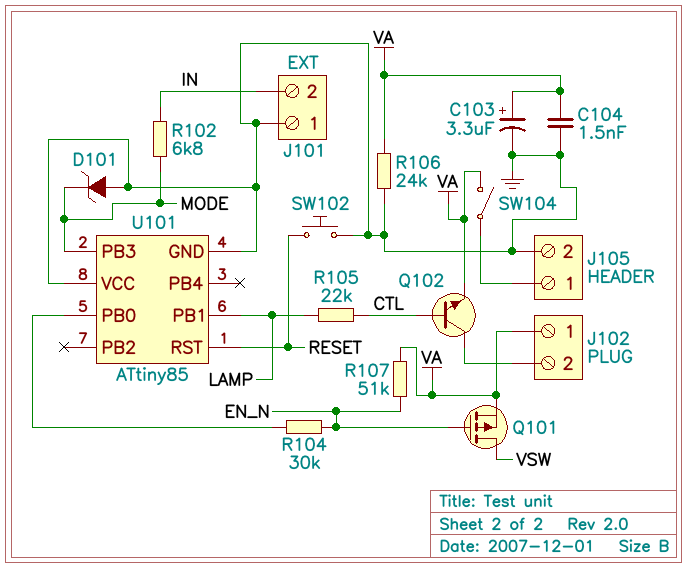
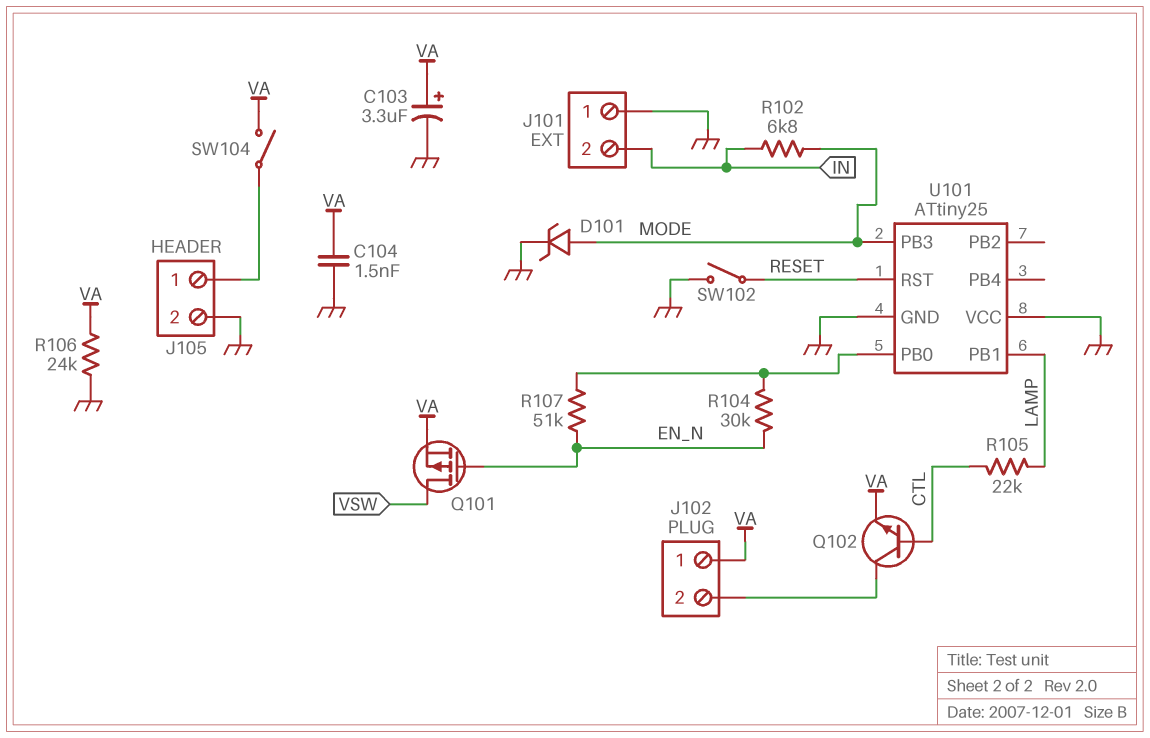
D101: zener (A GND, K MODE) -> zener (A MODE, K GND)
R107: 51k (EN_N, VA) -> 51k (EN_N, U101/PB0)
SW102: button (GND, RESET) -> switch (GND, RESET)
U101: ATtiny85 -> ATtiny25

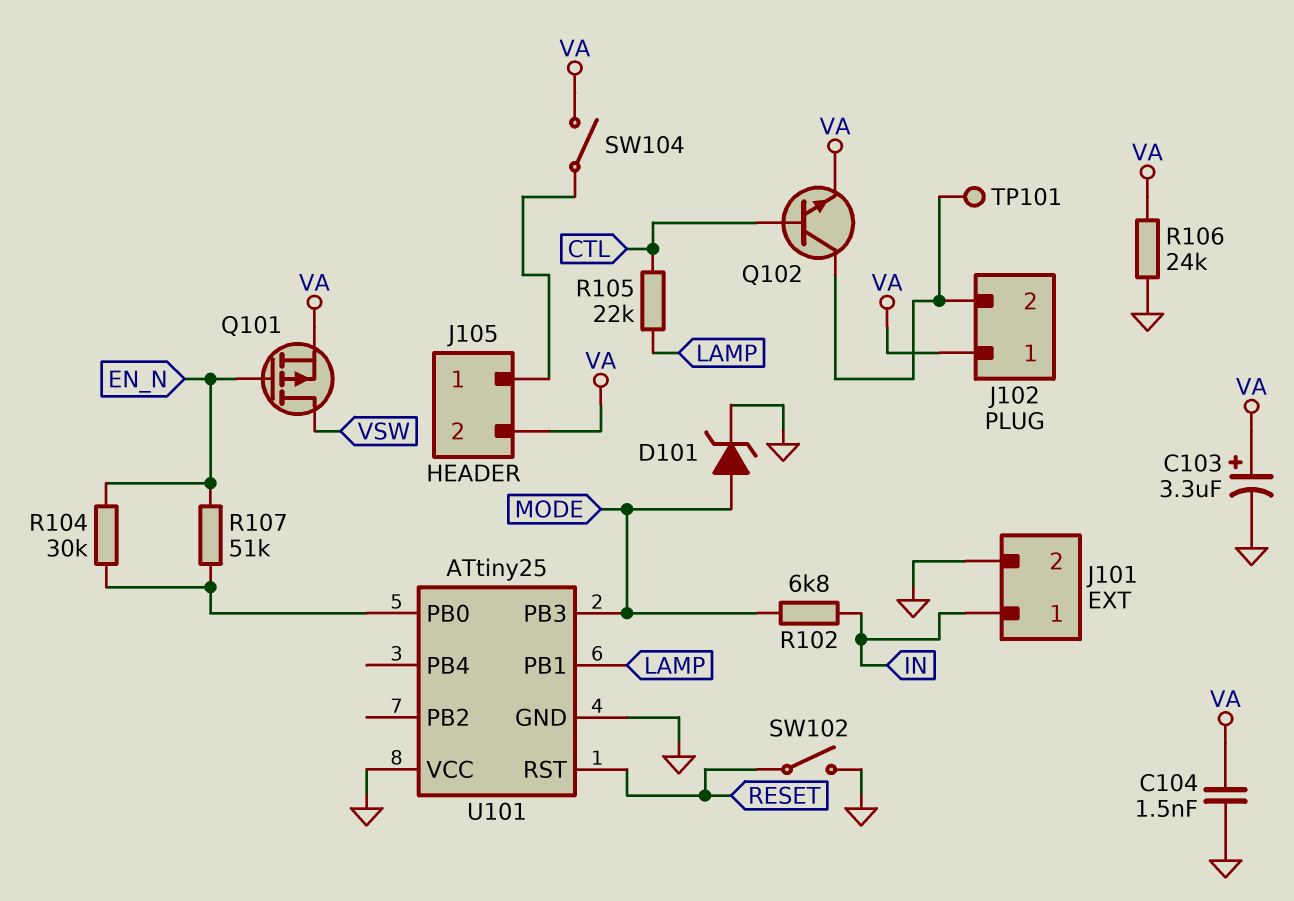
J101 pin 1: GND -> IN
J101 pin 2: IN -> GND
J105 pin 2: GND -> VA
TP101: none -> test point (J102/2)

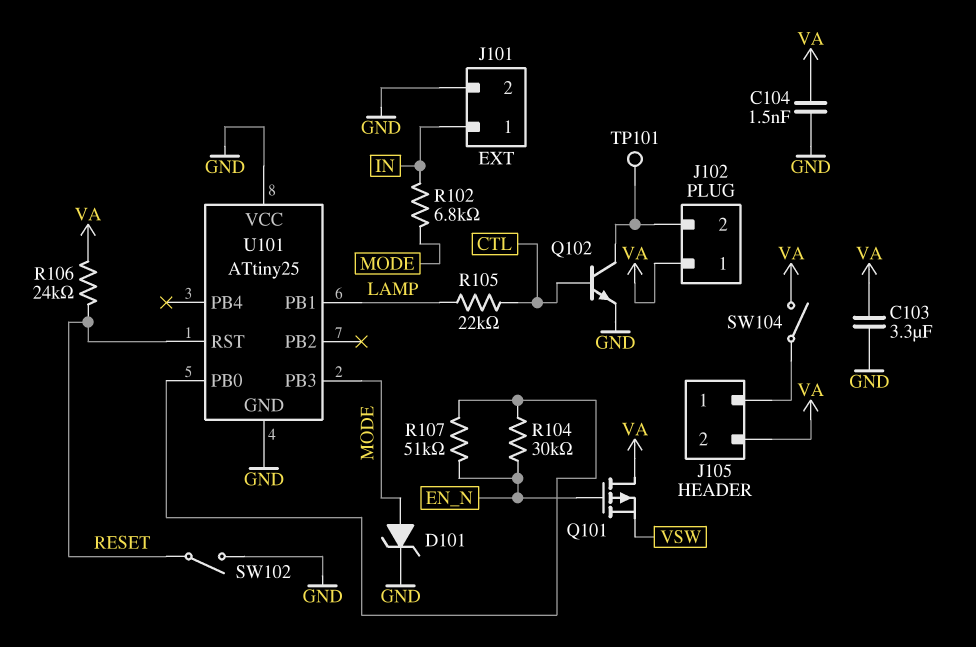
C103: 3.3uF (plus VA, minus GND) -> 3.3uF (GND, VA)
Q101: PMOS (G EN_N, D VSW, S VA) -> PMOS (G EN_N, D VA, S VSW)
Q102: NPN (B CTL, C J102/2, E VA) -> NPN (B CTL, C J102/2, E GND)
R106: 24k (GND, VA) -> 24k (RESET, VA)

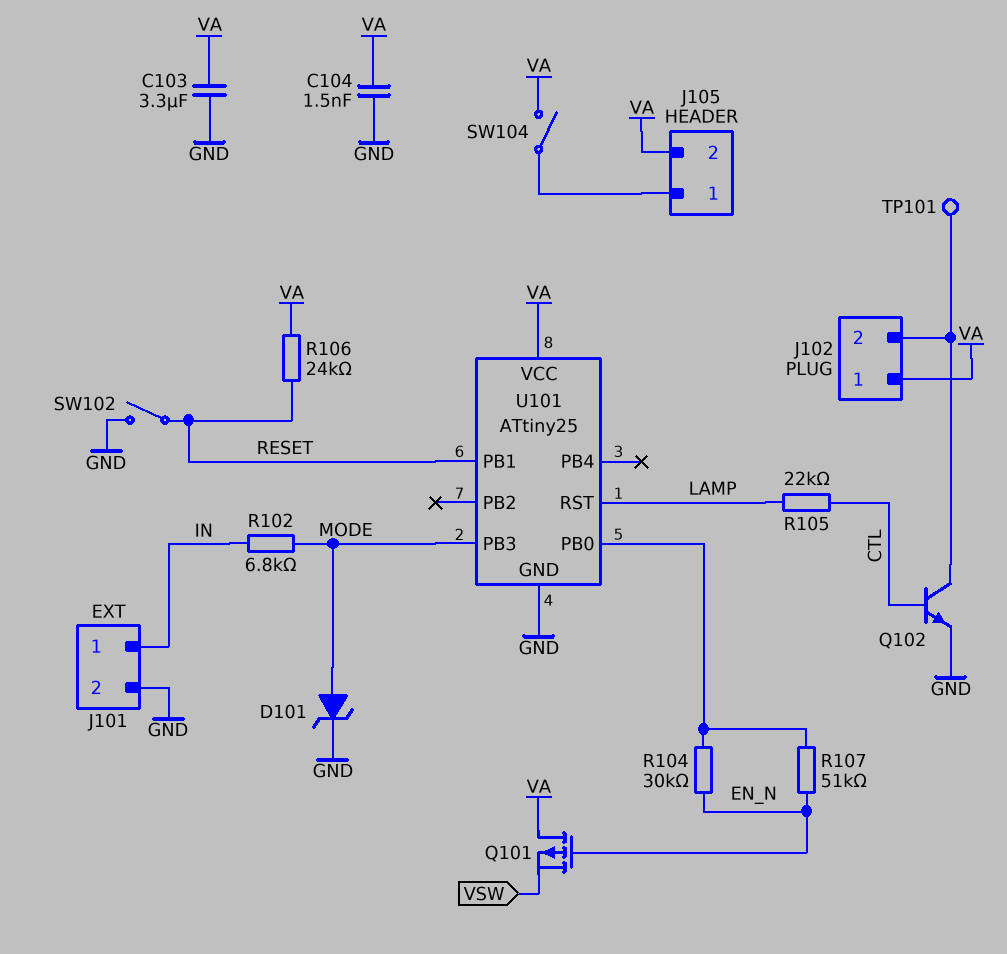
U101 pin PB1: LAMP -> RESET
U101 pin RST: RESET -> LAMP
U101 pin VCC: GND -> VA

